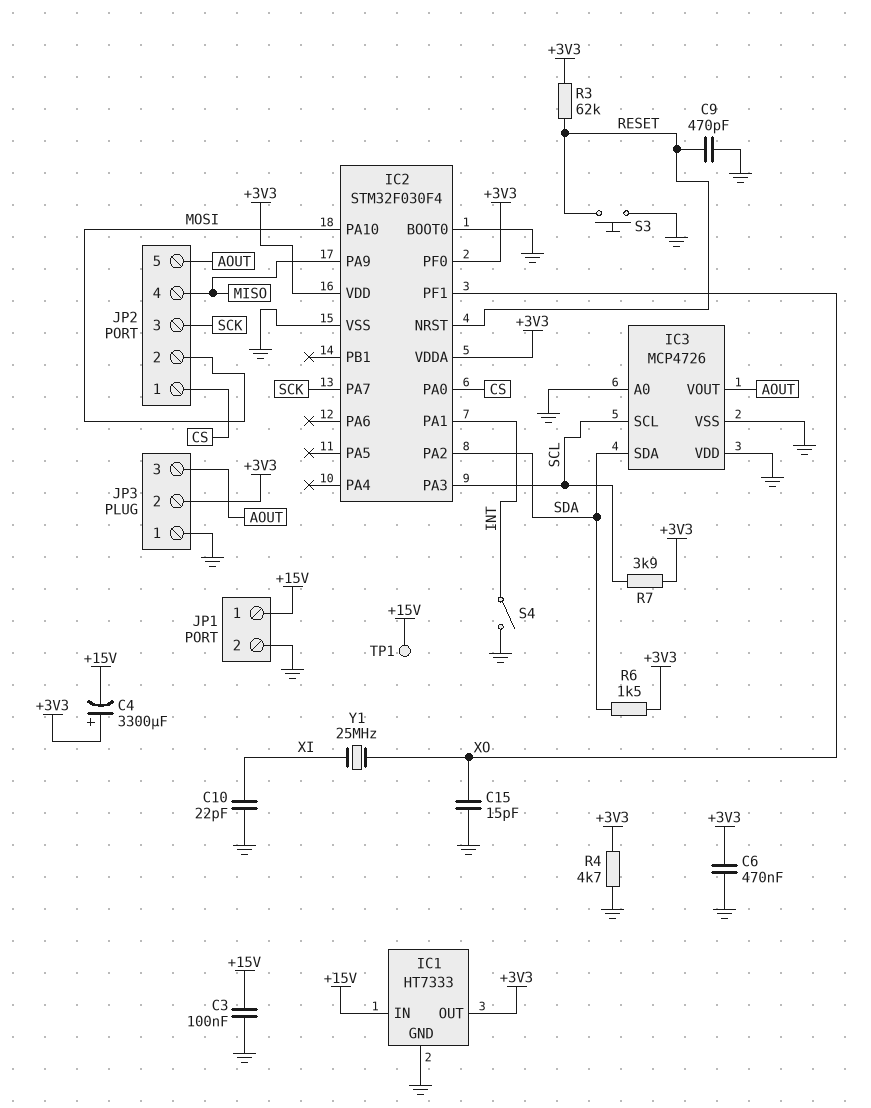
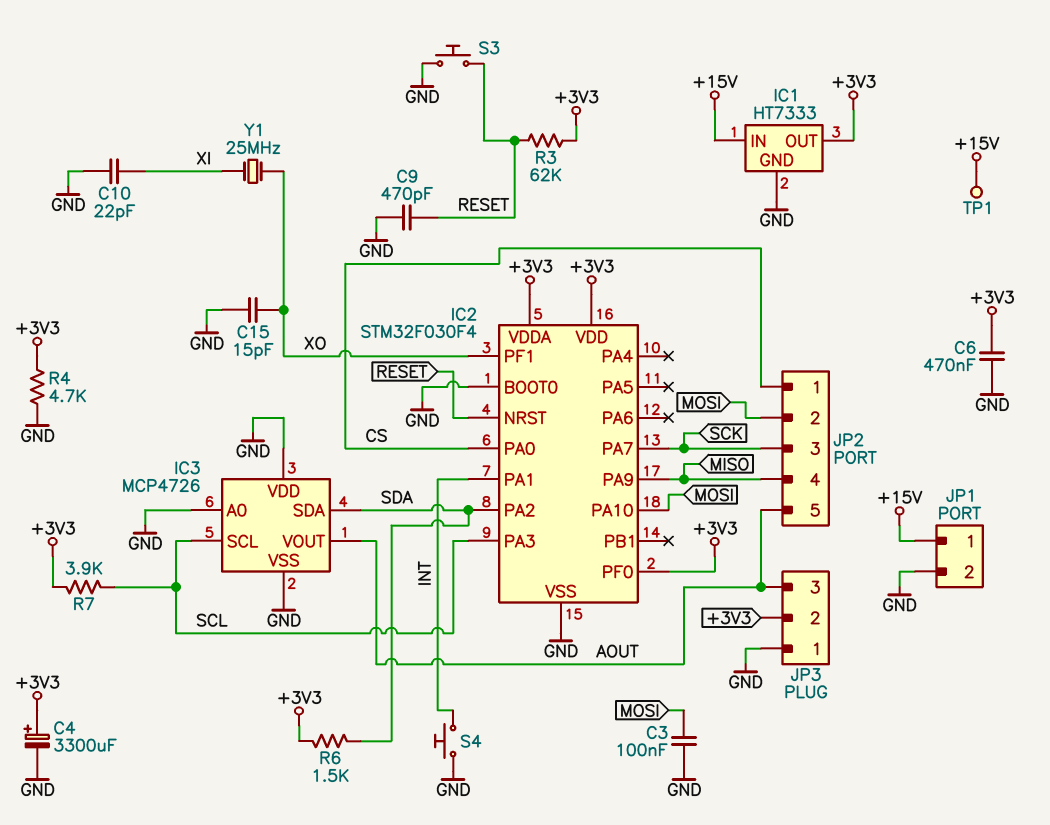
C3: 100nF (+15V, GND) -> 100nF (GND, MOSI)
C4: 3300uF (plus +3V3, minus +15V) -> 3300uF (plus +3V3, minus GND)
S4: switch (GND, INT) -> button (GND, INT)

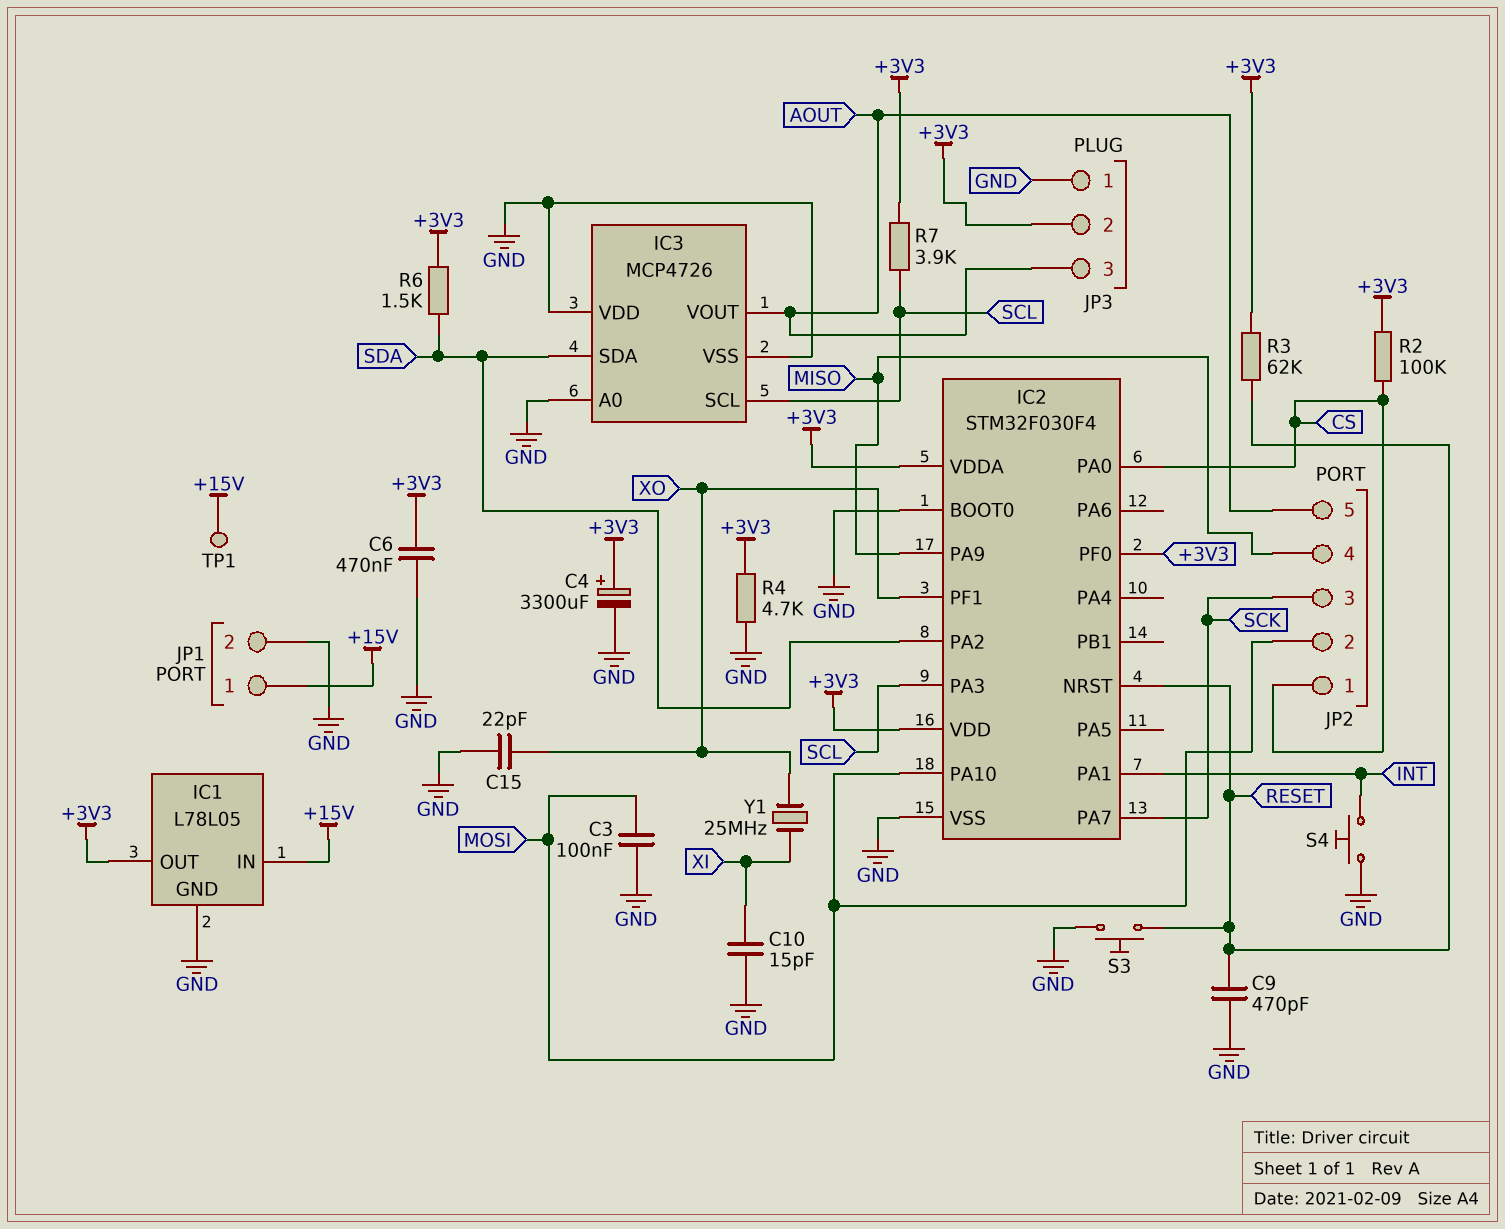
C10: 22pF (GND, XI) -> 15pF (GND, XI)
C15: 15pF (GND, XO) -> 22pF (GND, XO)
IC1: HT7333 -> L78L05
R2: none -> 100k (+3V3, CS)

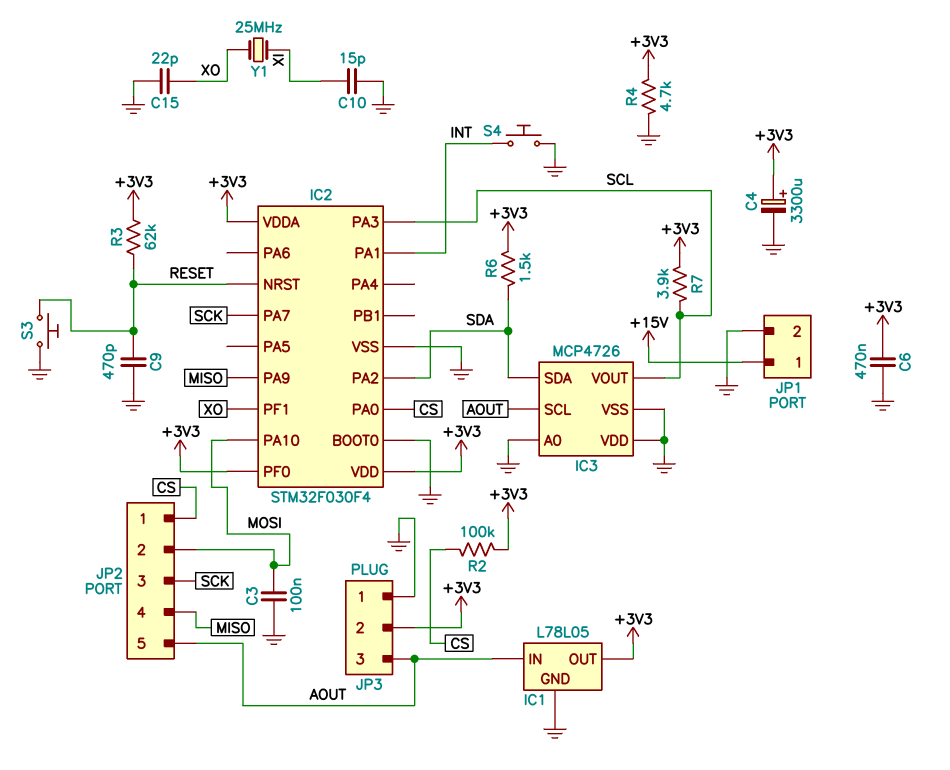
IC1 pin IN: +15V -> AOUT
IC3 pin SCL: SCL -> AOUT
IC3 pin VOUT: AOUT -> SCL
TP1: test point (+15V) -> none

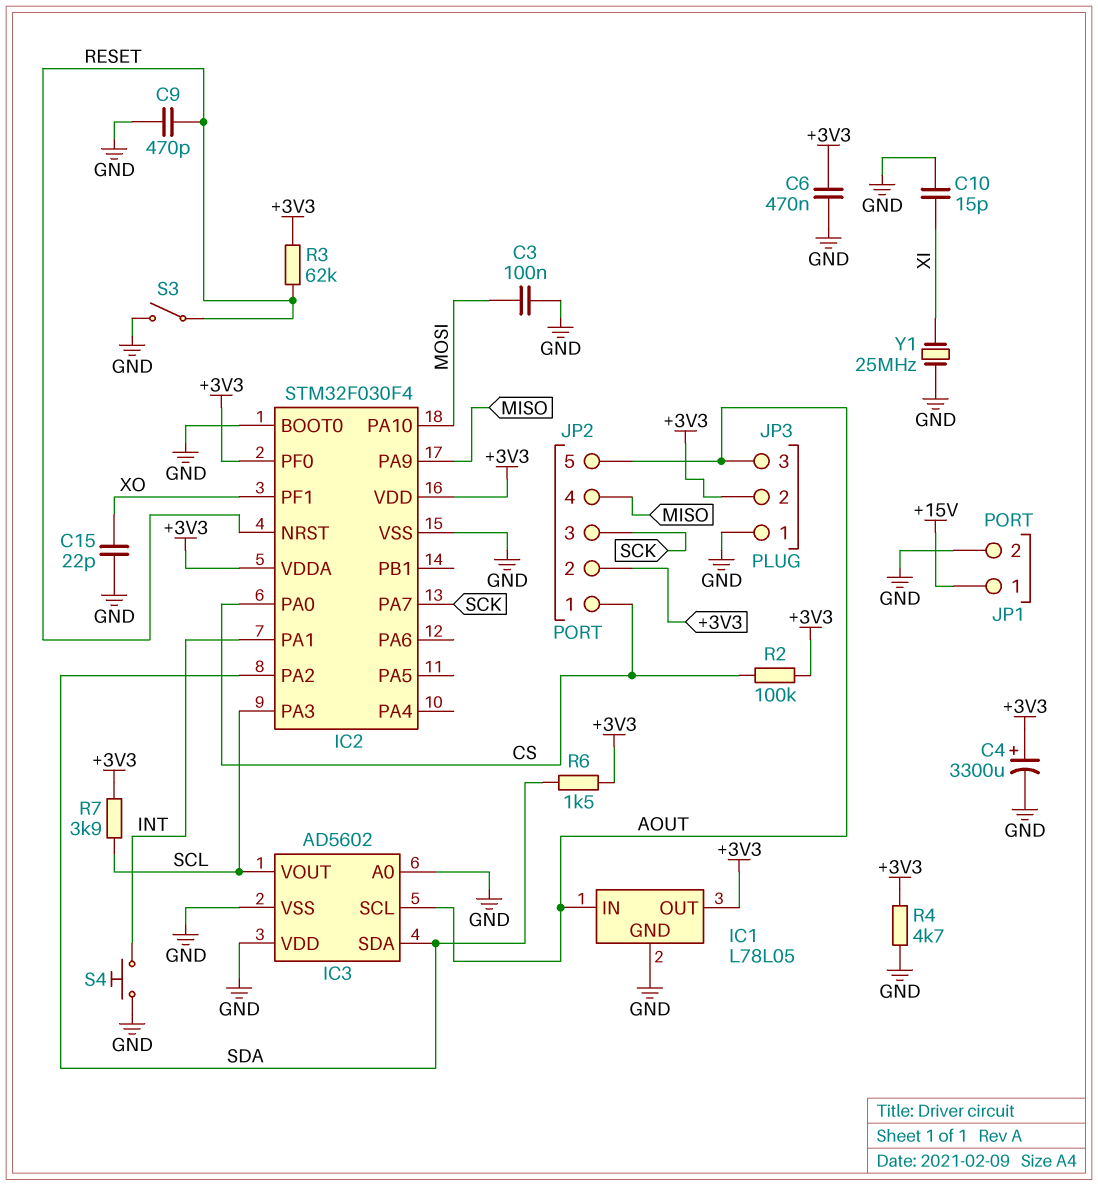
IC3: MCP4726 -> AD5602
JP2 pin 2: MOSI -> +3V3
S3: button (GND, RESET) -> switch (GND, RESET)
Y1: 25MHz (XI, XO) -> 25MHz (GND, XI)

